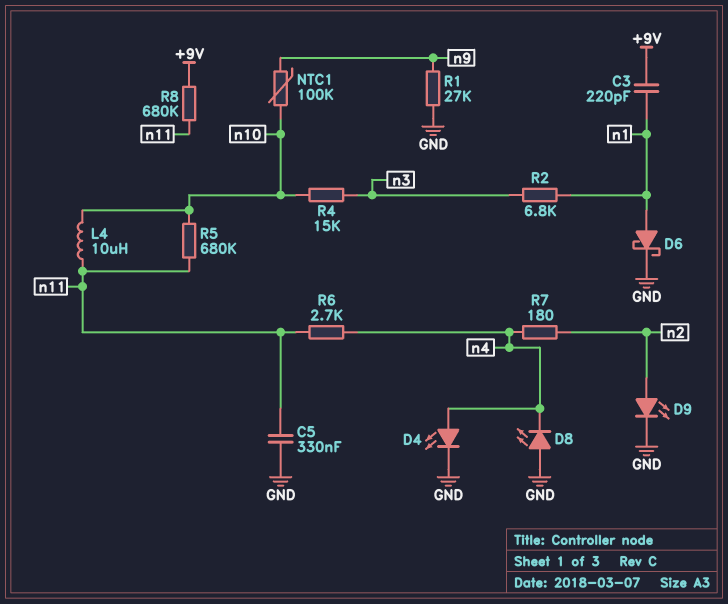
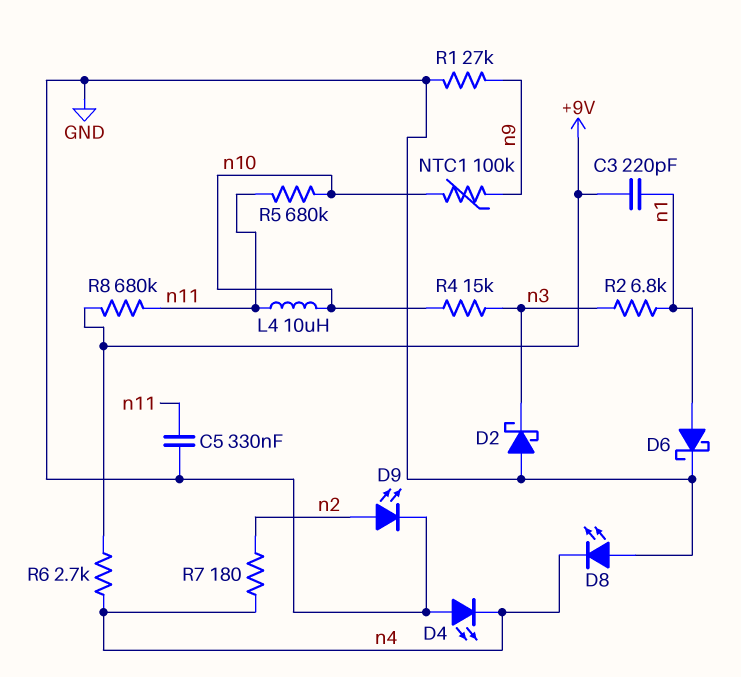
D2: none -> schottky (A GND, K n3)
D4: LED (A n4, K GND) -> LED (A GND, K n4)
R6: 2.7k (n4, n11) -> 2.7k (+9V, n4)

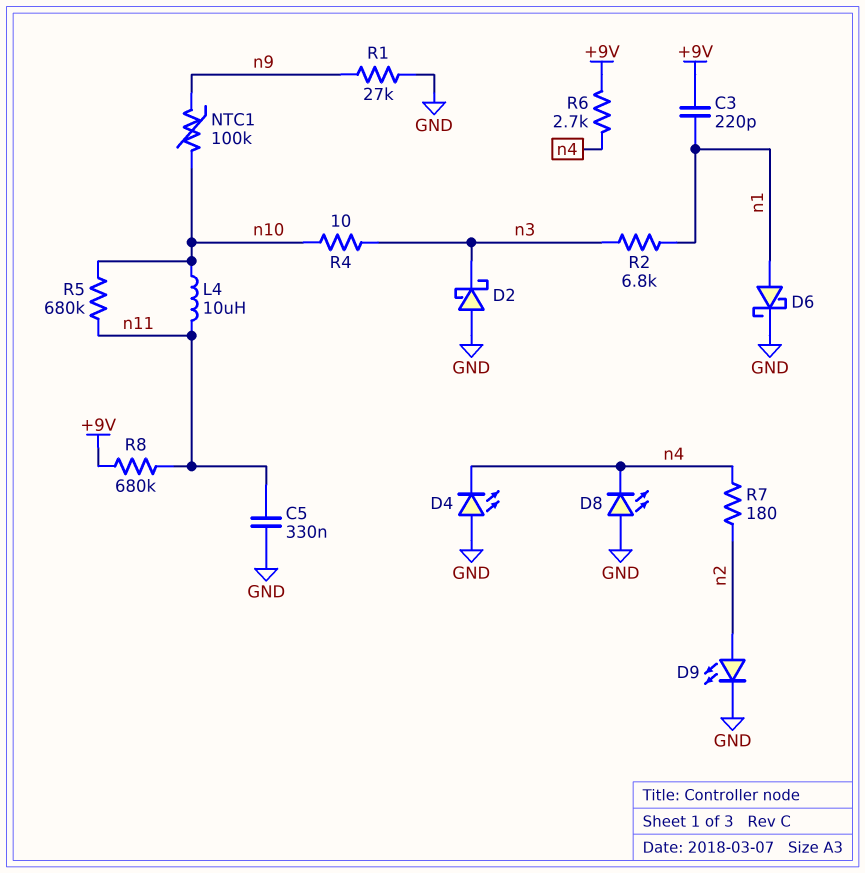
R4: 15k (n3, n10) -> 10 (n3, n10)

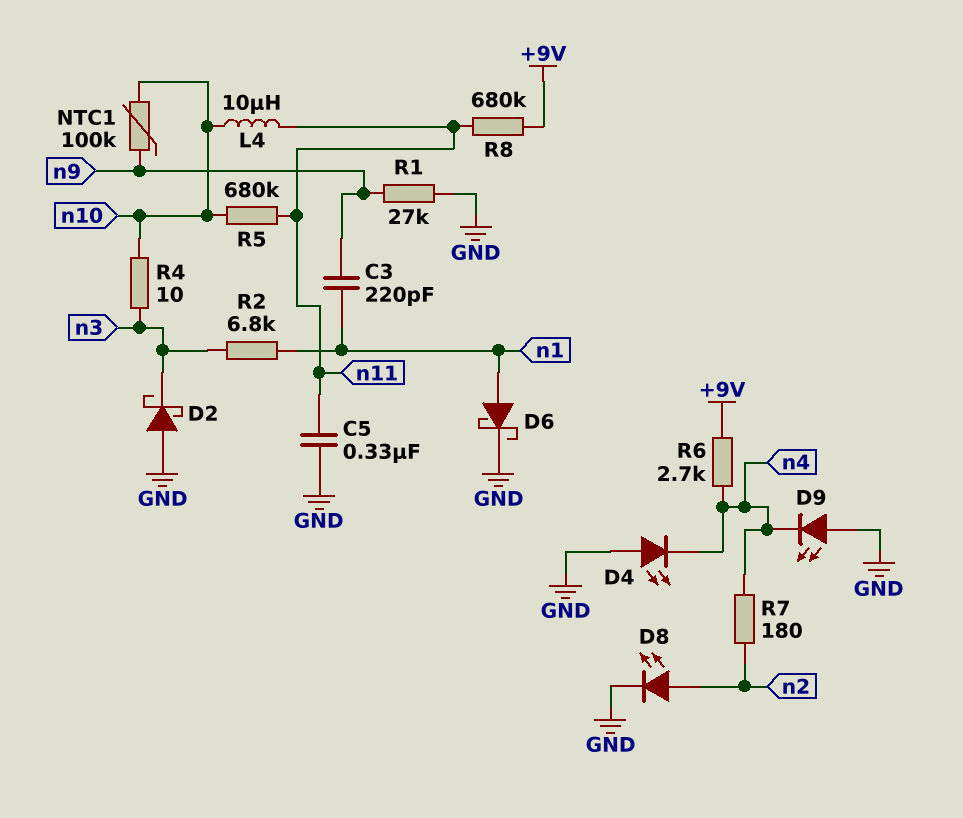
C3: 220pF (+9V, n1) -> 220pF (n1, n9)
D8: LED (A GND, K n4) -> LED (A n2, K GND)
D9: LED (A n2, K GND) -> LED (A GND, K n4)

